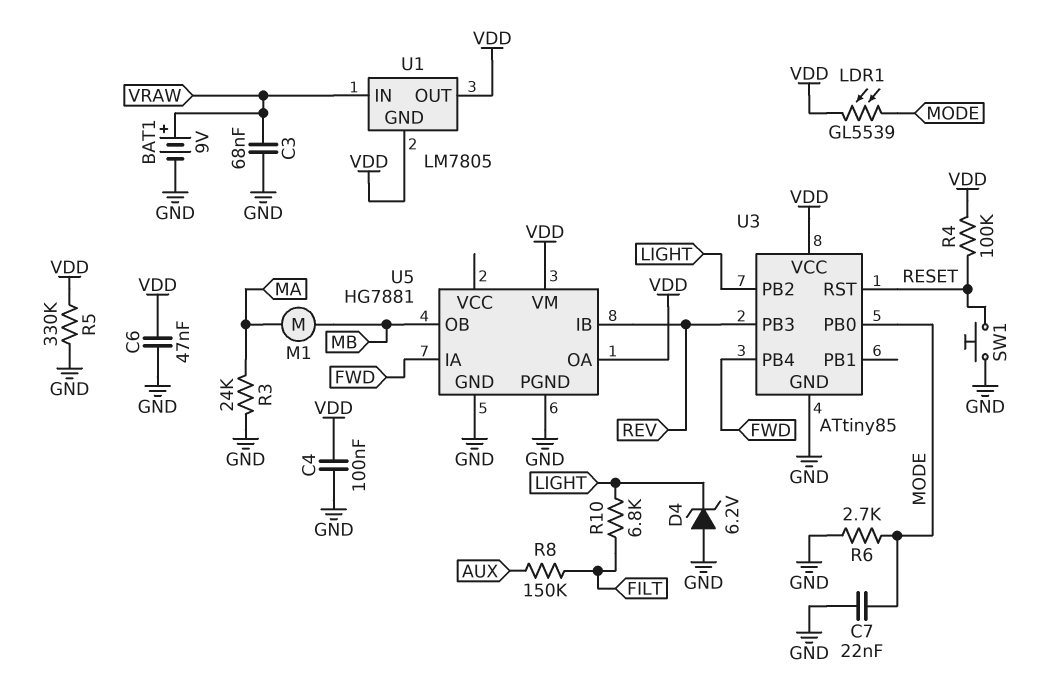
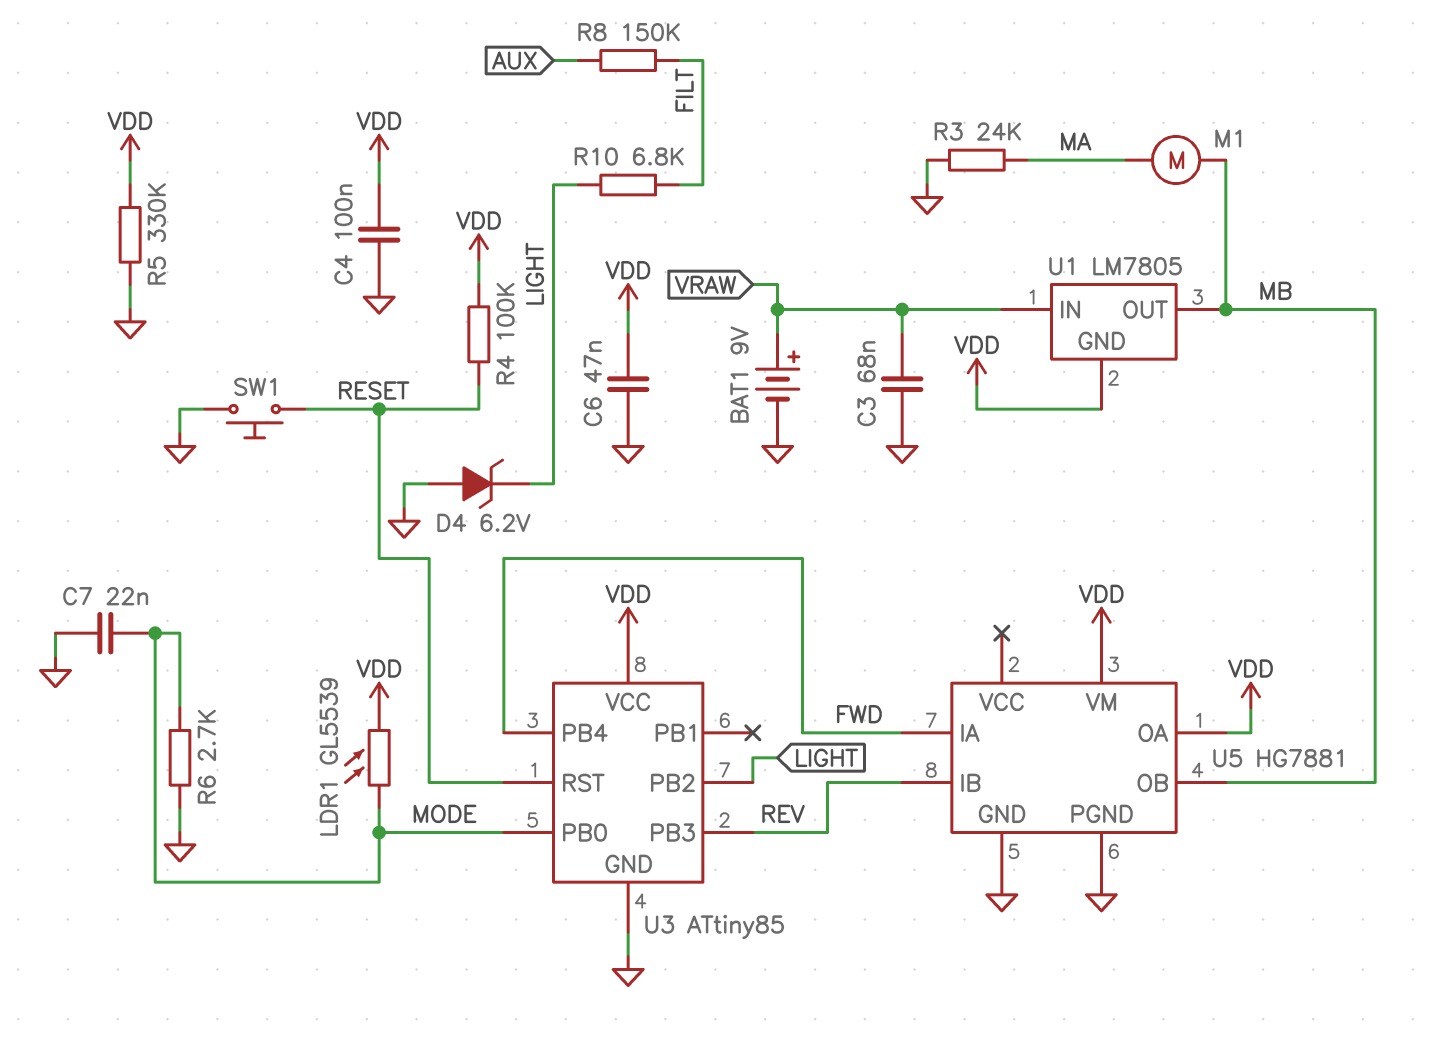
U1 pin OUT: VDD -> MB

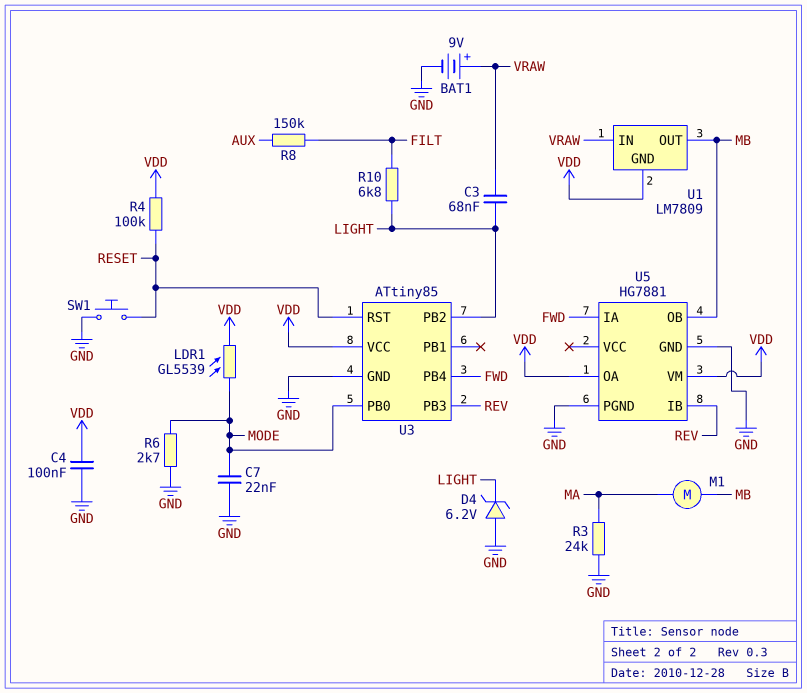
C3: 68nF (GND, VRAW) -> 68nF (LIGHT, VRAW)
C6: 47nF (GND, VDD) -> none
R5: 330k (GND, VDD) -> none
U1: LM7805 -> LM7809

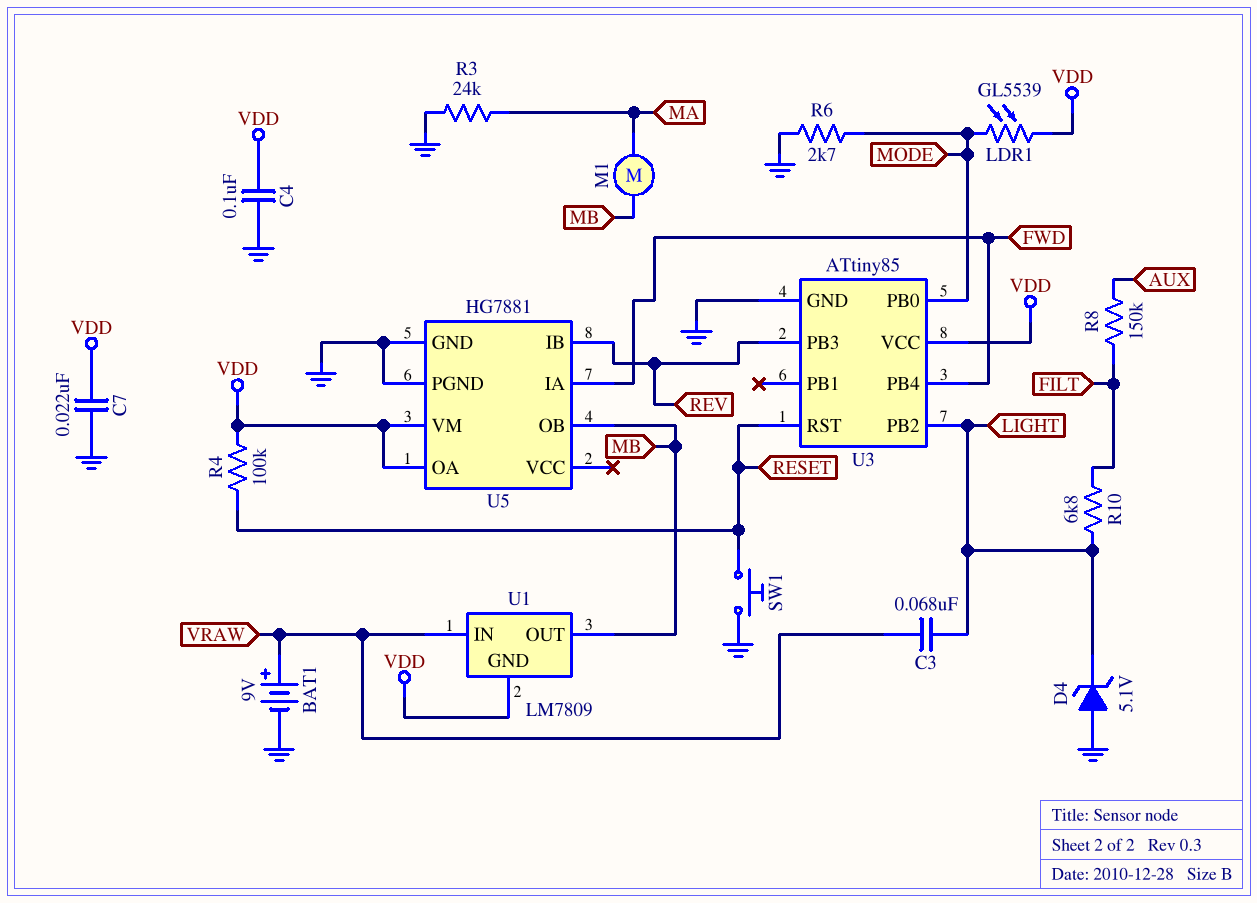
C7: 22nF (GND, MODE) -> 22nF (GND, VDD)
D4: zener 6.2V (A GND, K LIGHT) -> zener 5.1V (A GND, K LIGHT)

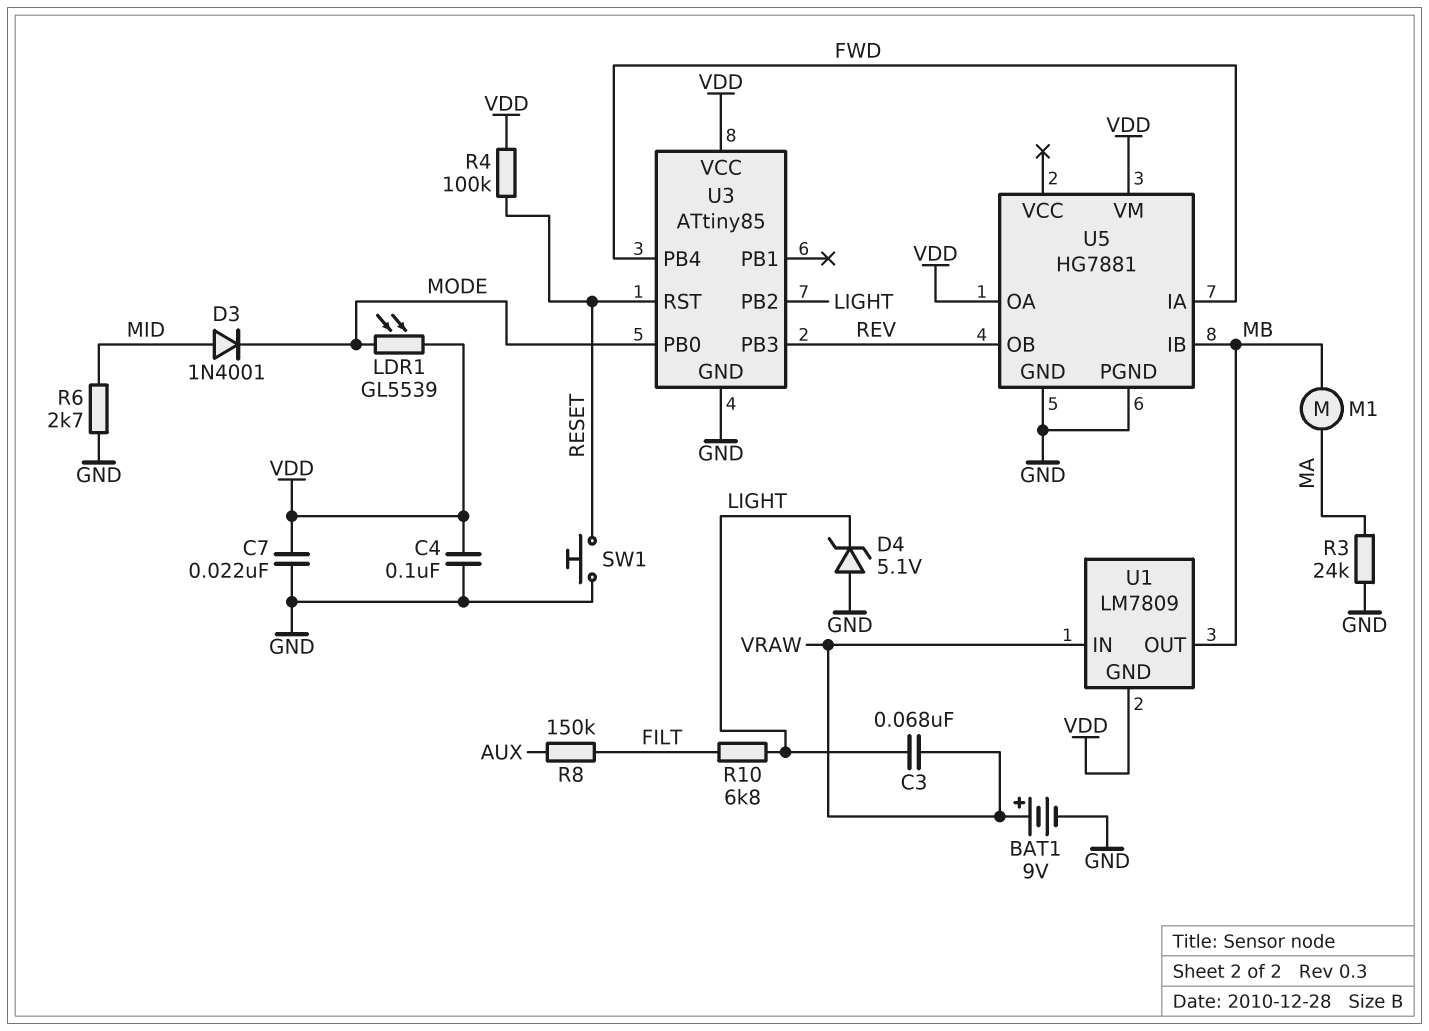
D3: none -> diode 1N4001 (A MID, K MODE)
R6: 2.7k (GND, MODE) -> 2.7k (GND, MID)
U5 pin IB: REV -> MB
U5 pin OB: MB -> REV

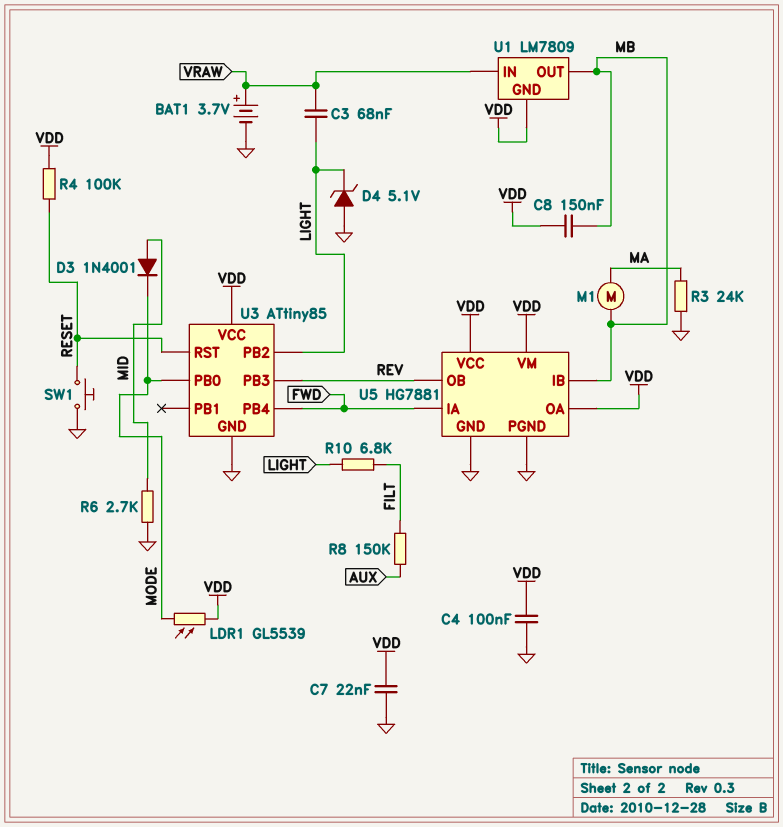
BAT1: 9V (plus VRAW, minus GND) -> 3.7V (plus VRAW, minus GND)
C8: none -> 150nF (MB, VDD)
U5 pin VCC: none -> VDD

